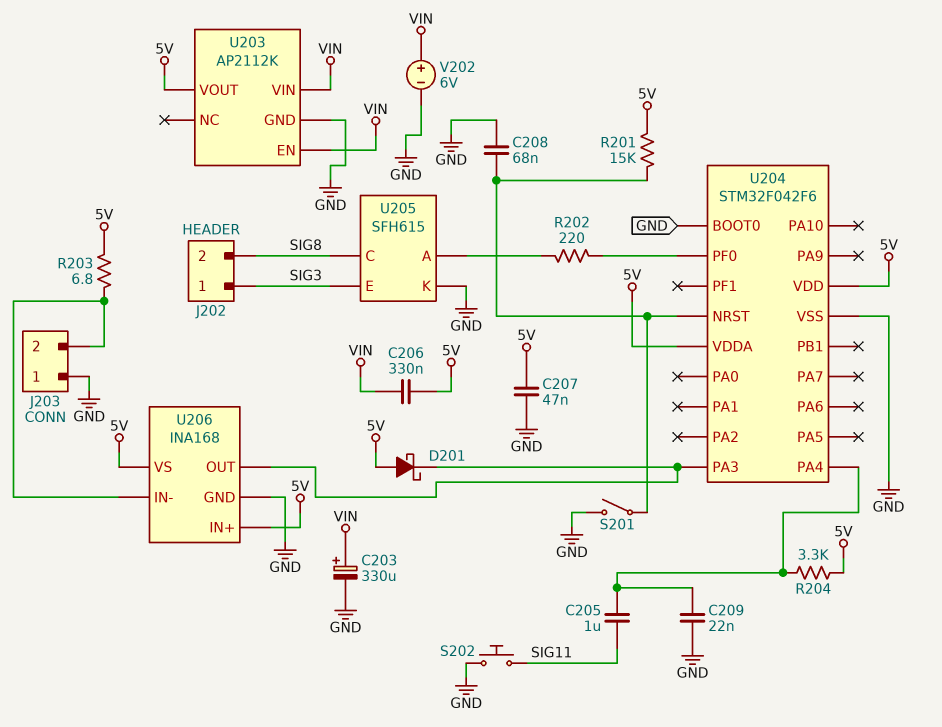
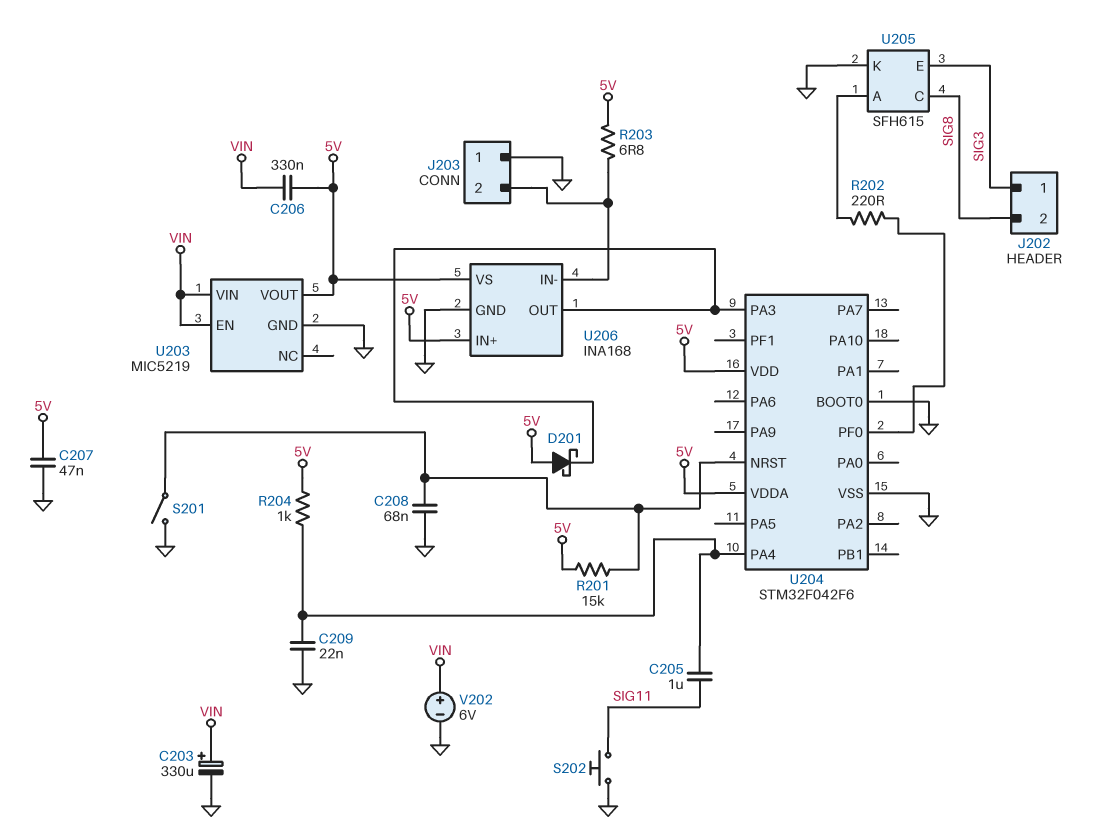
R204: 3.3k (5V, U204/PA4) -> 1k (5V, U204/PA4)
U203: AP2112K -> MIC5219

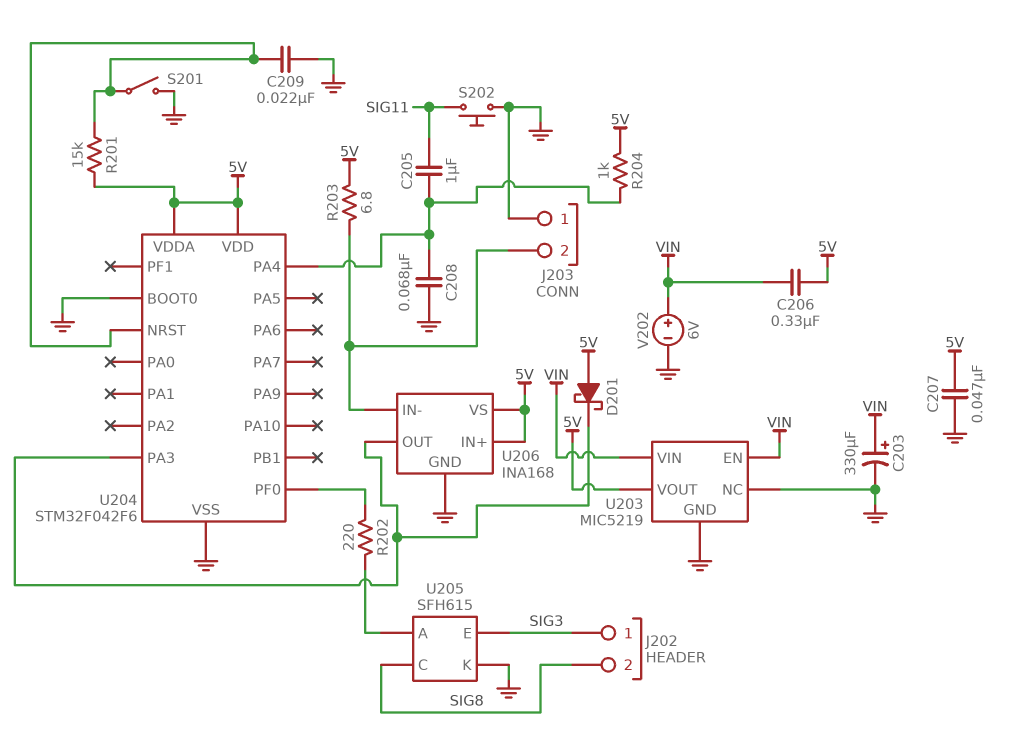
C208: 68nF (GND, U204/NRST) -> 68nF (GND, U204/PA4)
C209: 22nF (GND, U204/PA4) -> 22nF (GND, U204/NRST)
U203 pin NC: none -> GND

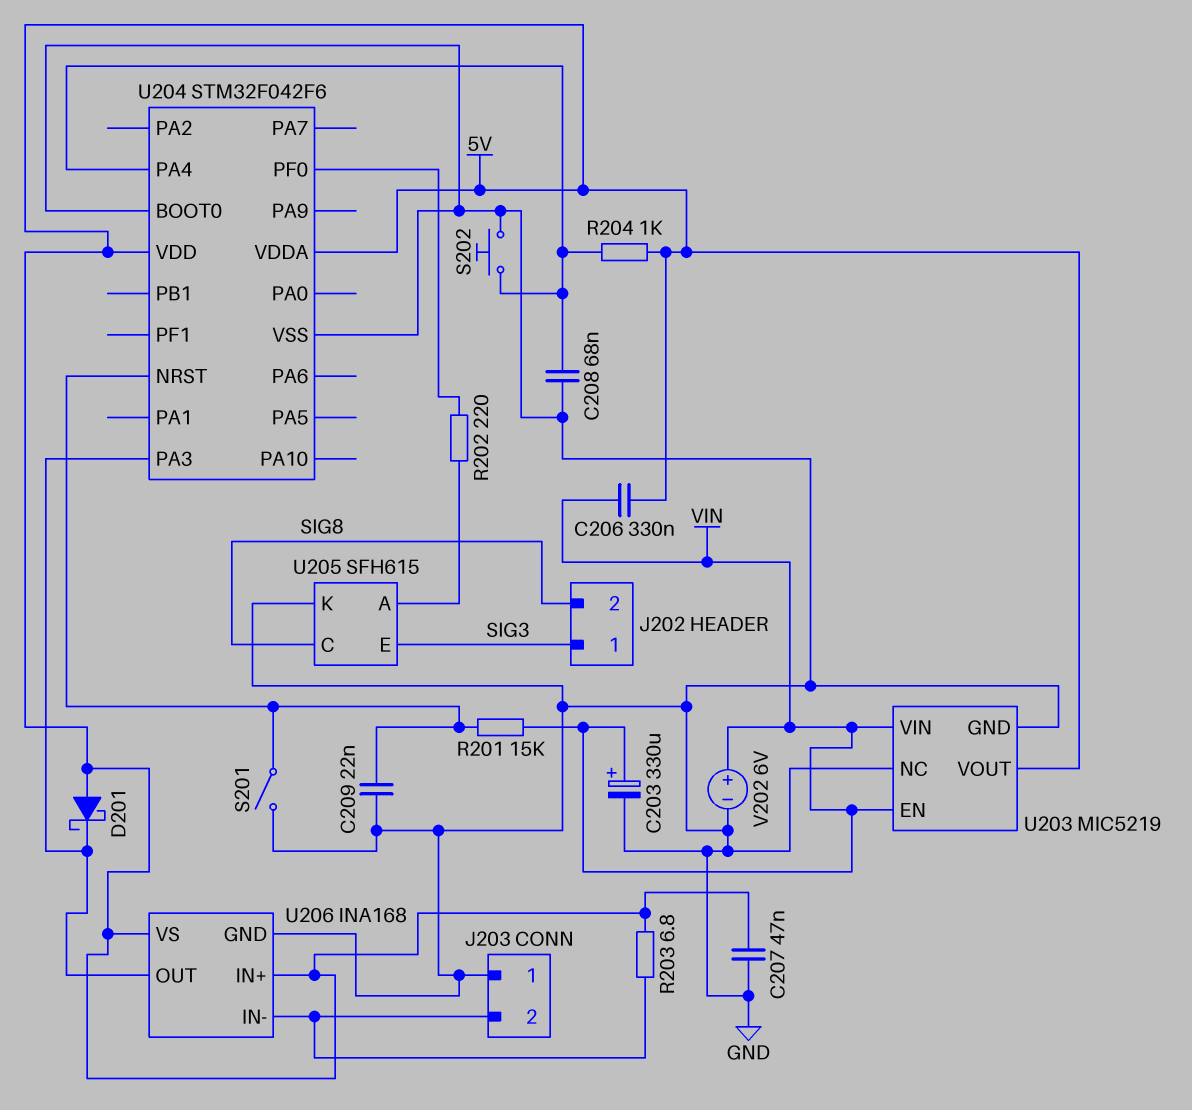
C205: 1uF (SIG11, U204/PA4) -> none
R201: 15k (5V, U204/NRST) -> 15k (U204/NRST, VIN)
S202: button (GND, SIG11) -> button (GND, U204/PA4)

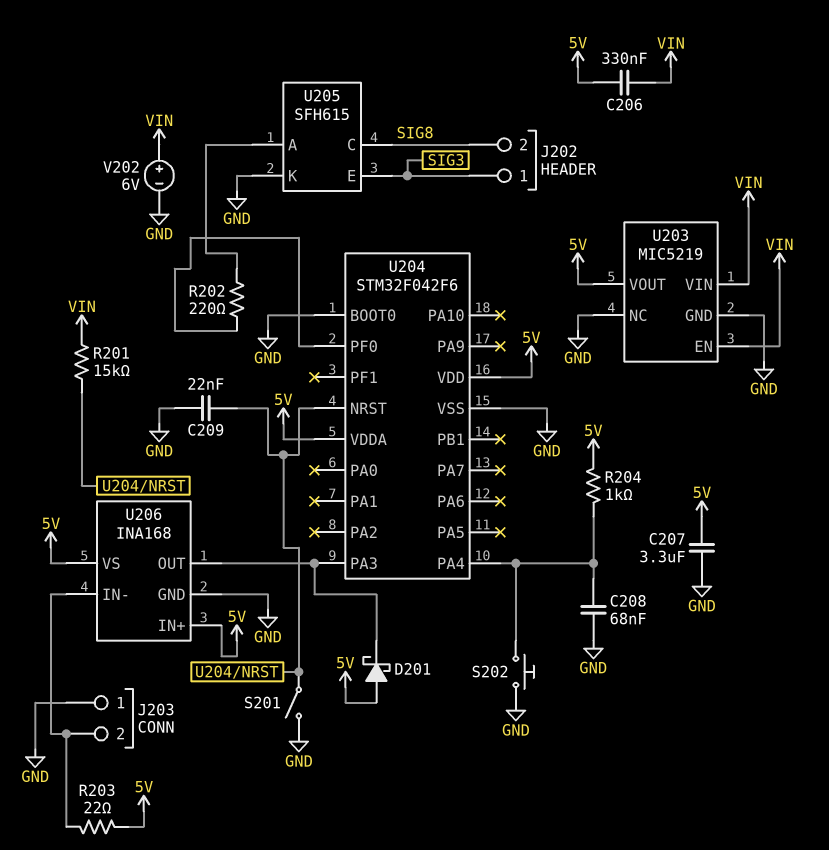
C203: 330uF (plus VIN, minus GND) -> none
C207: 47nF (5V, GND) -> 3.3uF (5V, GND)
R203: 6.8 (5V, J203/2) -> 22 (5V, J203/2)

